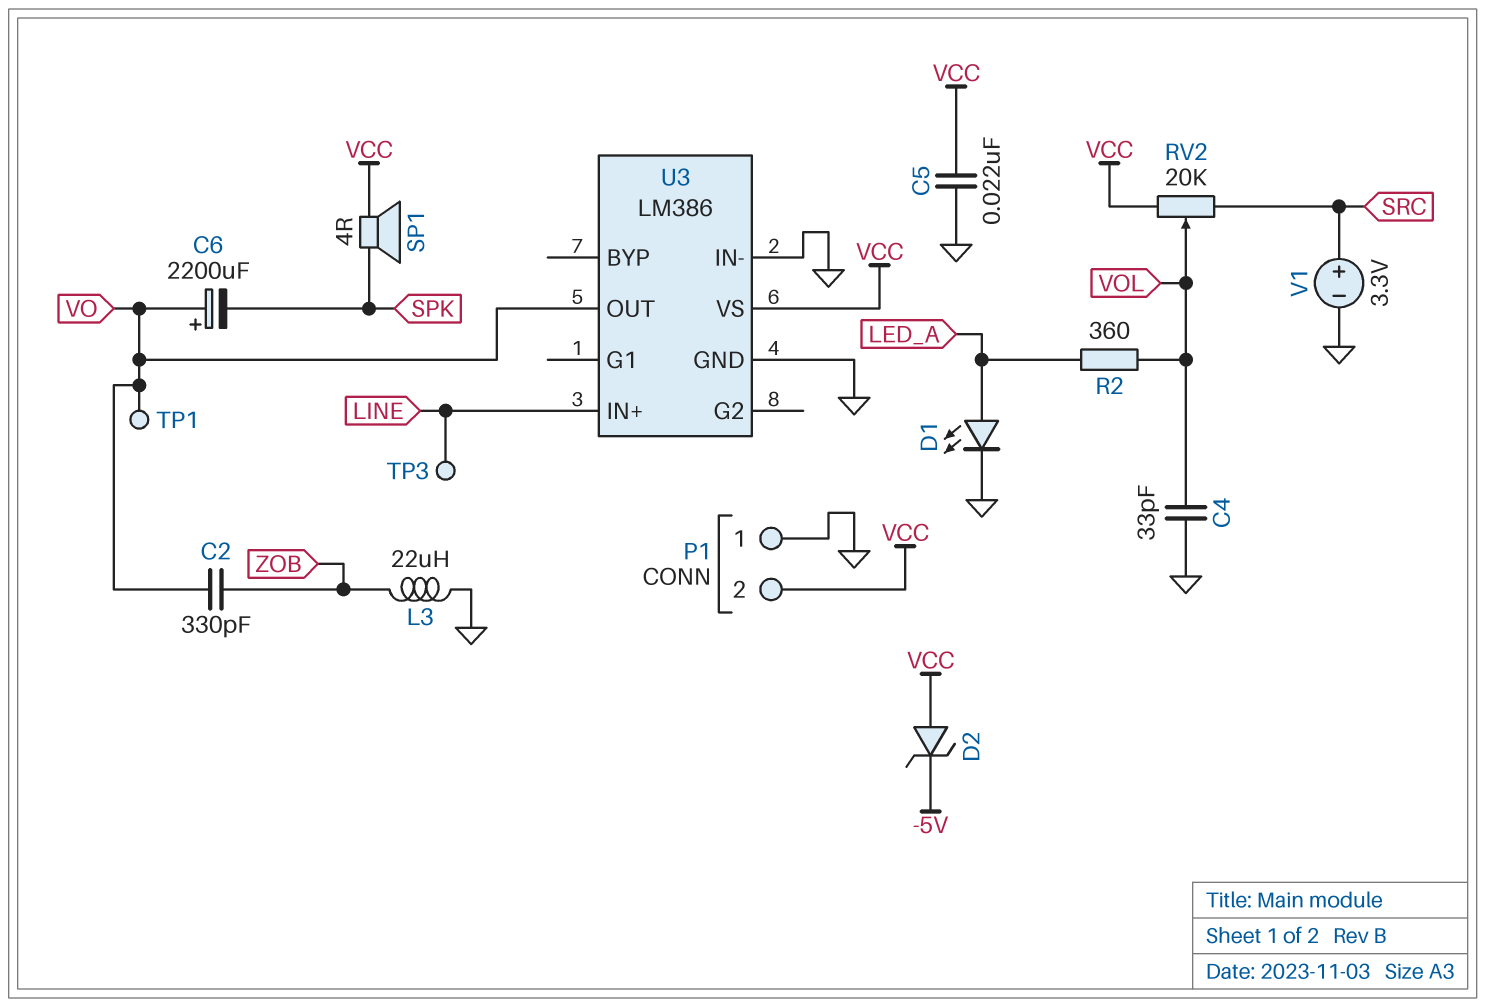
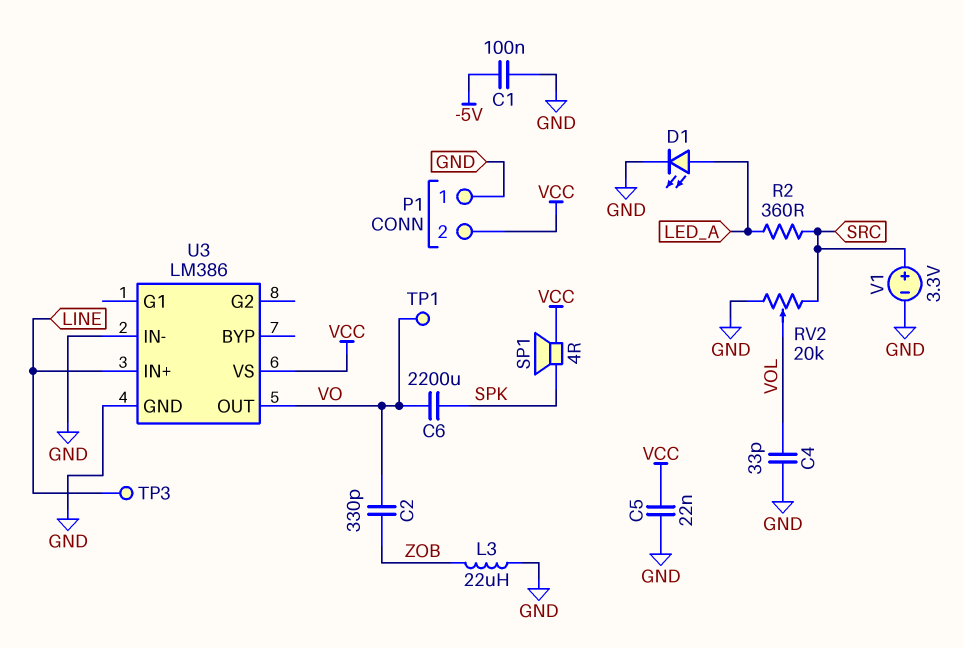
C1: none -> 100nF (-5V, GND)
C6: 2200uF (plus VO, minus SPK) -> 2200uF (SPK, VO)
D2: zener (A VCC, K -5V) -> none
R2: 360 (LED_A, VOL) -> 360 (LED_A, SRC)
RV2: 20k (SRC, VCC, wiper VOL) -> 20k (GND, SRC, wiper VOL)

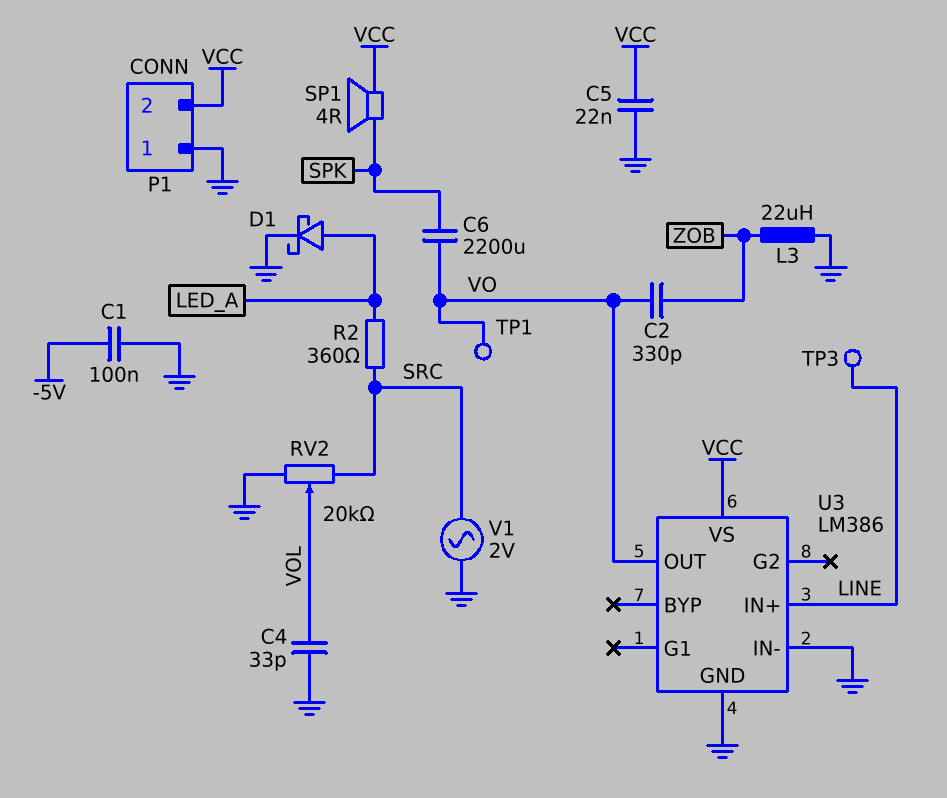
D1: LED (A LED_A, K GND) -> schottky (A LED_A, K GND)
V1: 3.3V (plus SRC, minus GND) -> AC 2V (GND, SRC)

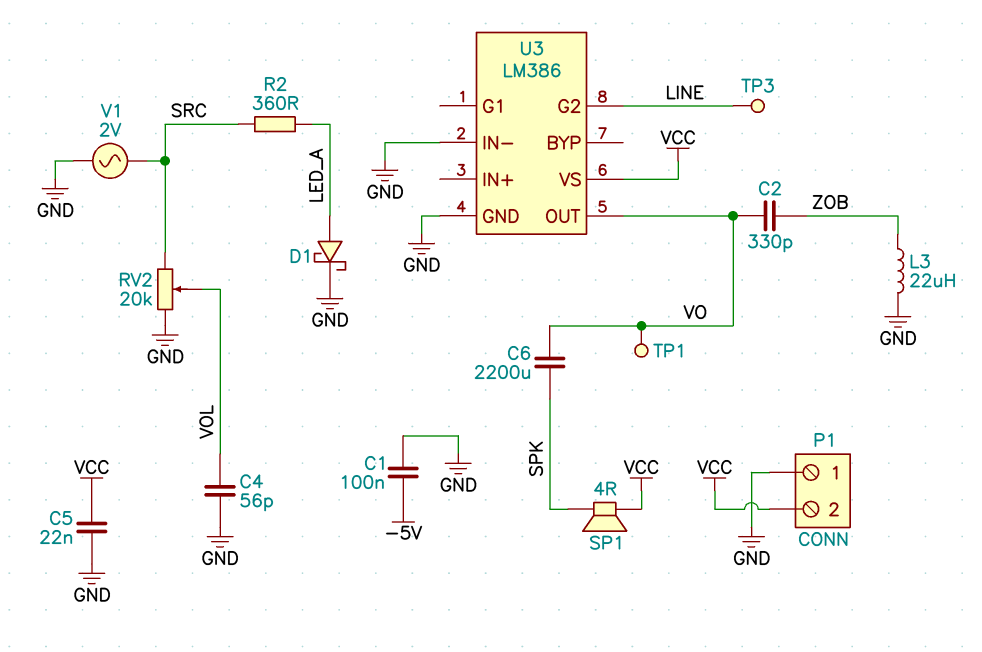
C4: 33pF (GND, VOL) -> 56pF (GND, VOL)
U3 pin G2: none -> LINE
U3 pin IN+: LINE -> none

